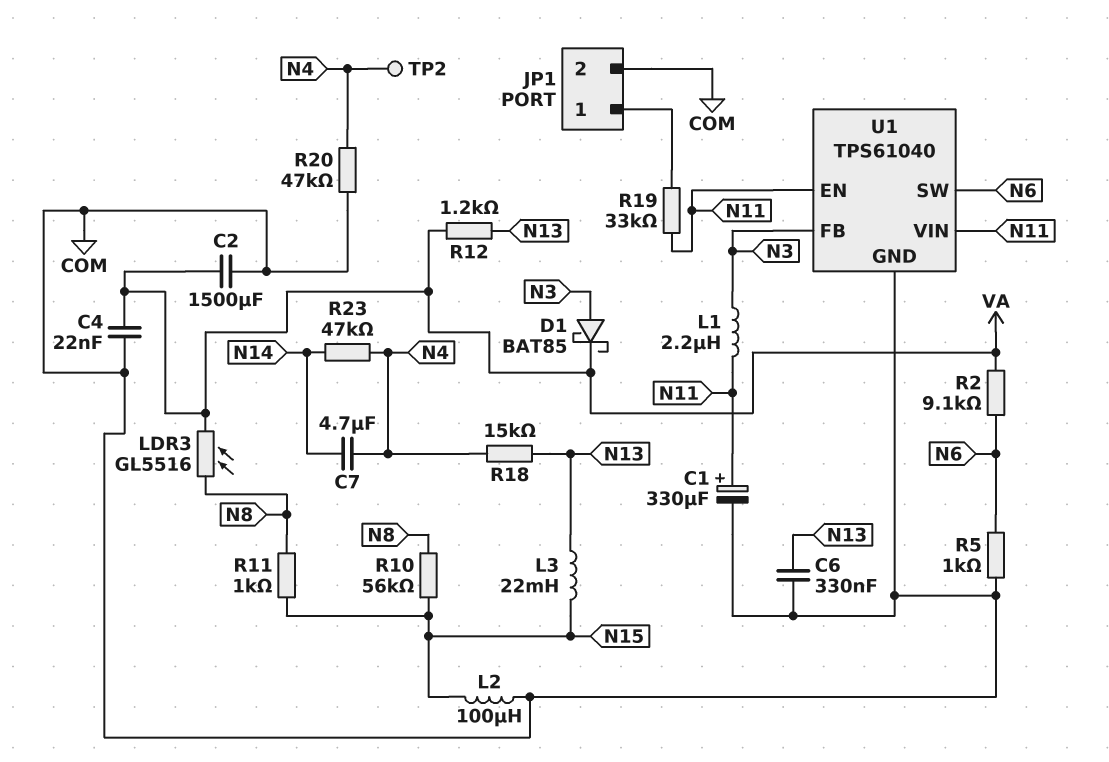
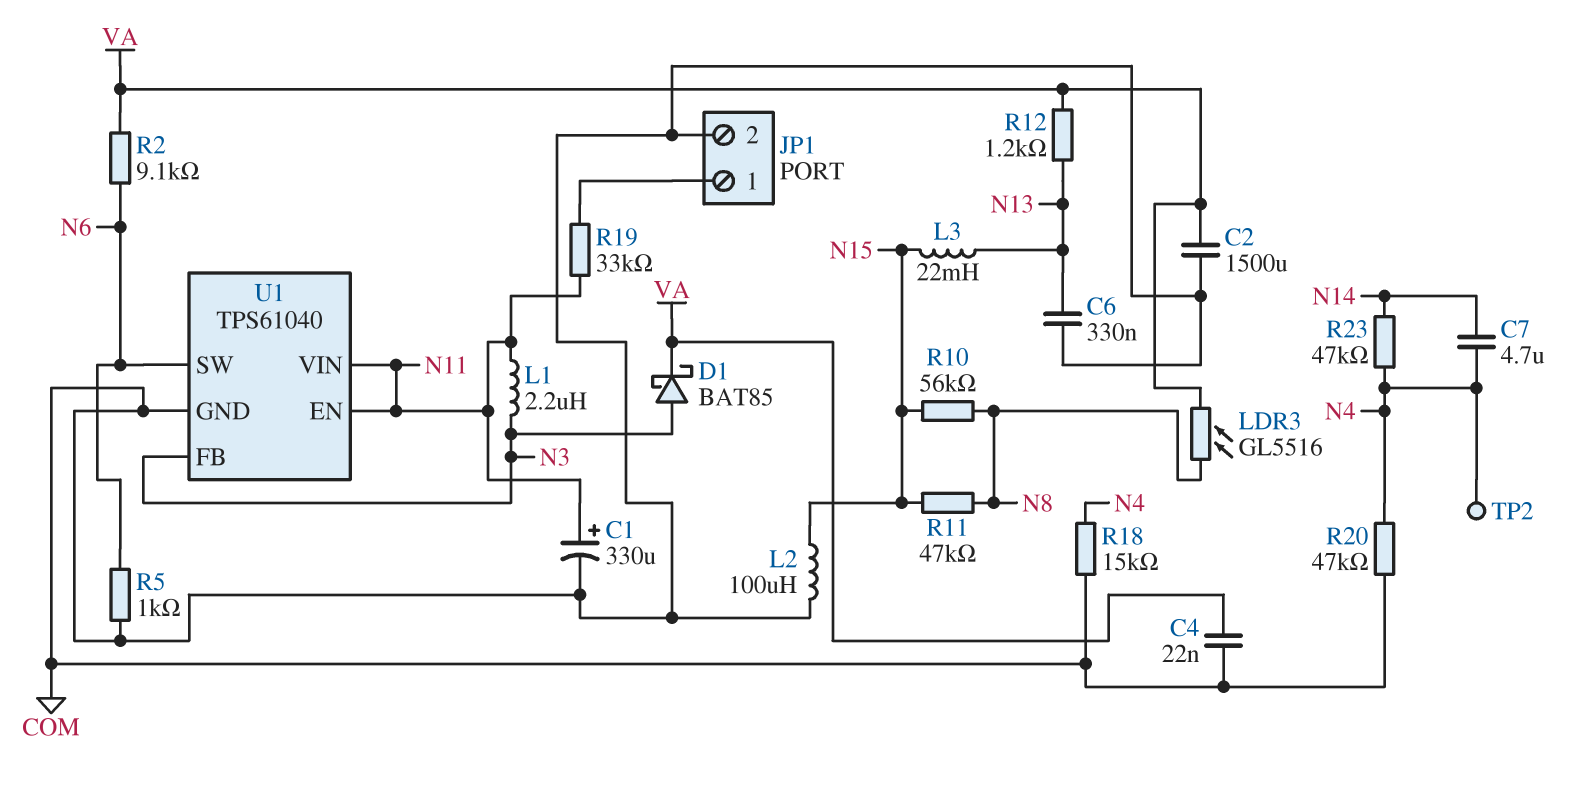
R11: 1k (N8, N15) -> 47k (N8, N15)
R18: 15k (N4, N13) -> 15k (COM, N4)

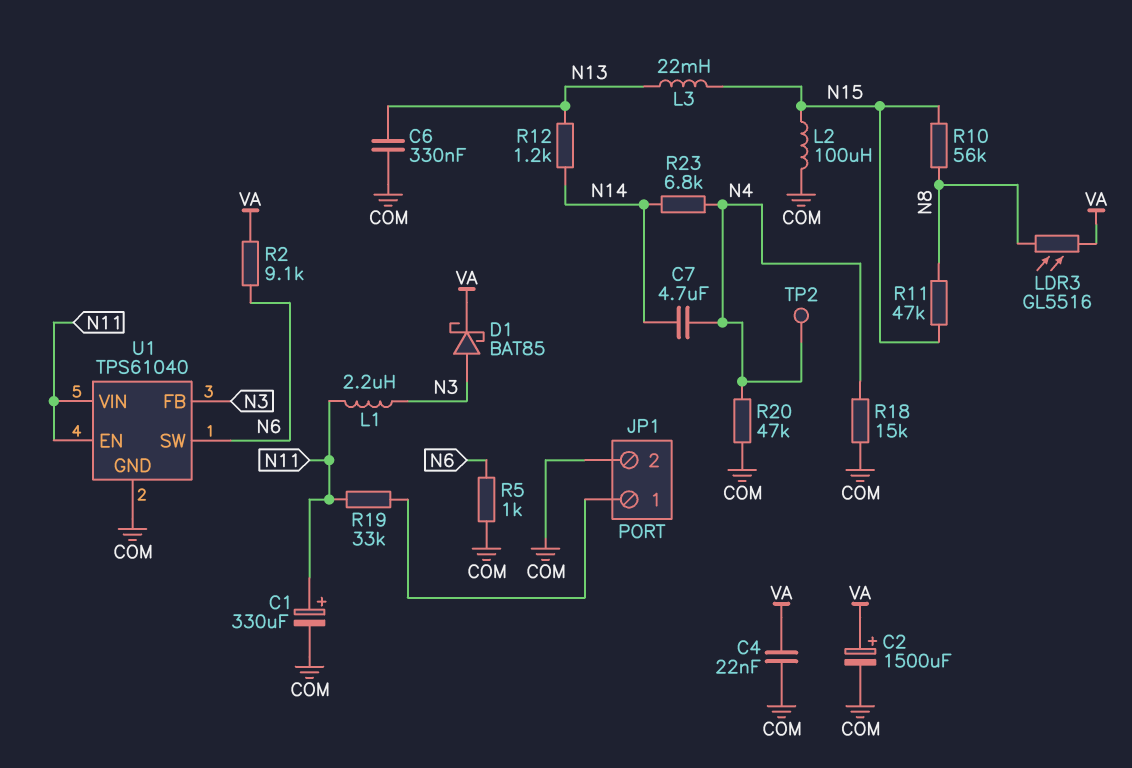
C2: 1500uF (COM, VA) -> 1500uF (plus VA, minus COM)
R12: 1.2k (N13, VA) -> 1.2k (N13, N14)
R23: 47k (N4, N14) -> 6.8k (N4, N14)

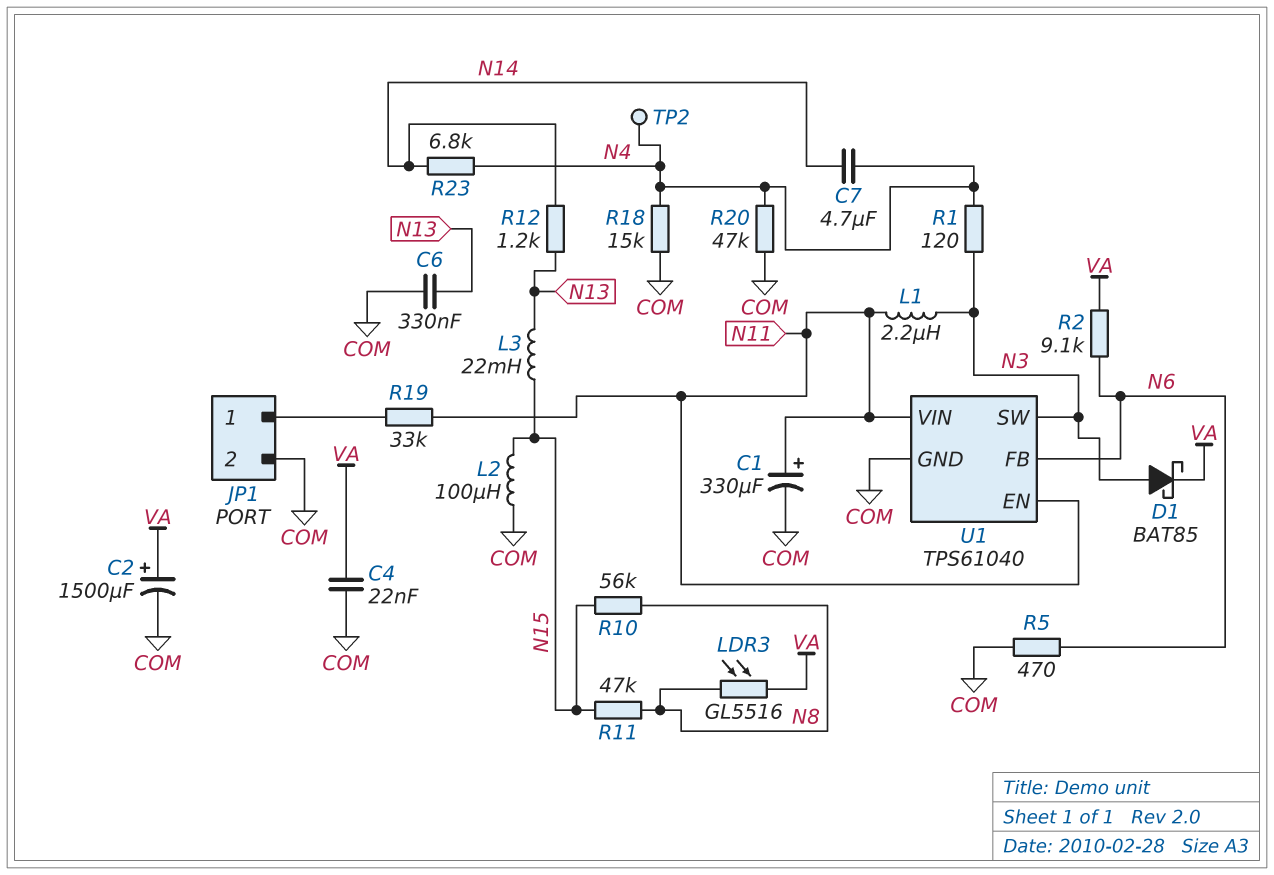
R1: none -> 120 (N3, N4)
R5: 1k (COM, N6) -> 470 (COM, N6)
U1 pin FB: N3 -> N6
U1 pin SW: N6 -> N3

